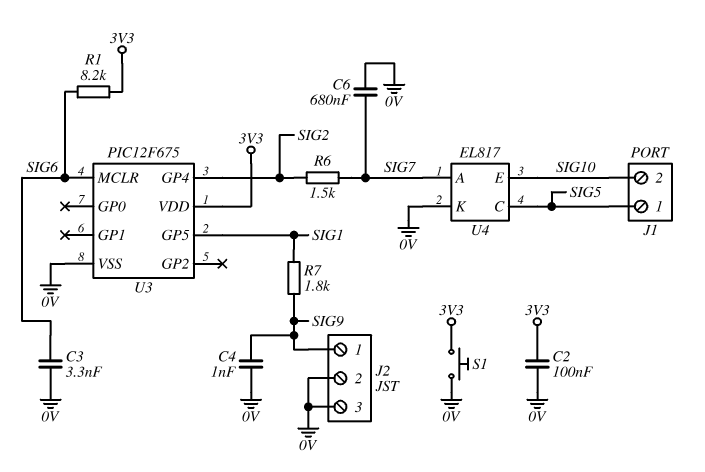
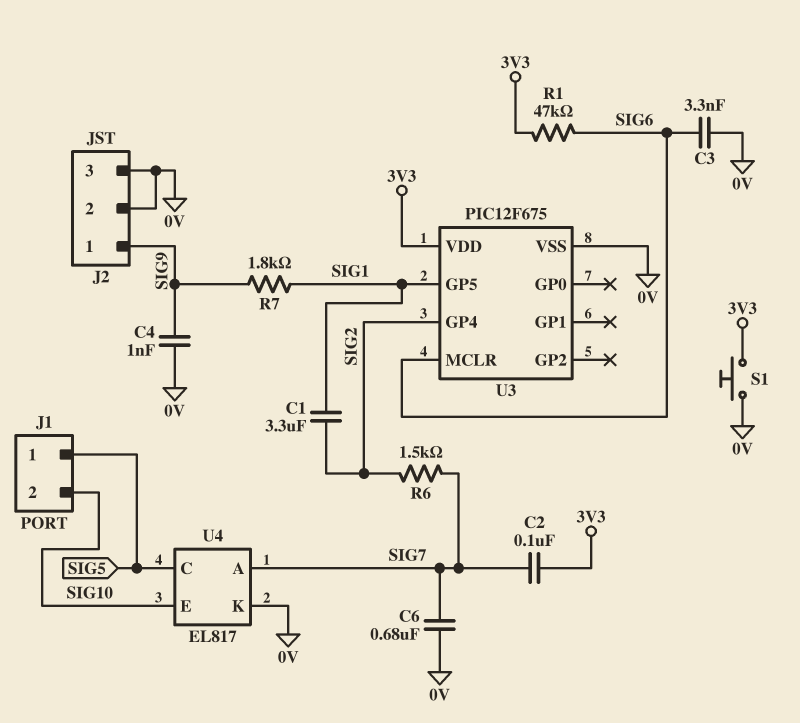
C1: none -> 3.3uF (SIG1, SIG2)
C2: 100nF (0V, 3V3) -> 100nF (3V3, SIG7)
R1: 8.2k (3V3, SIG6) -> 47k (3V3, SIG6)

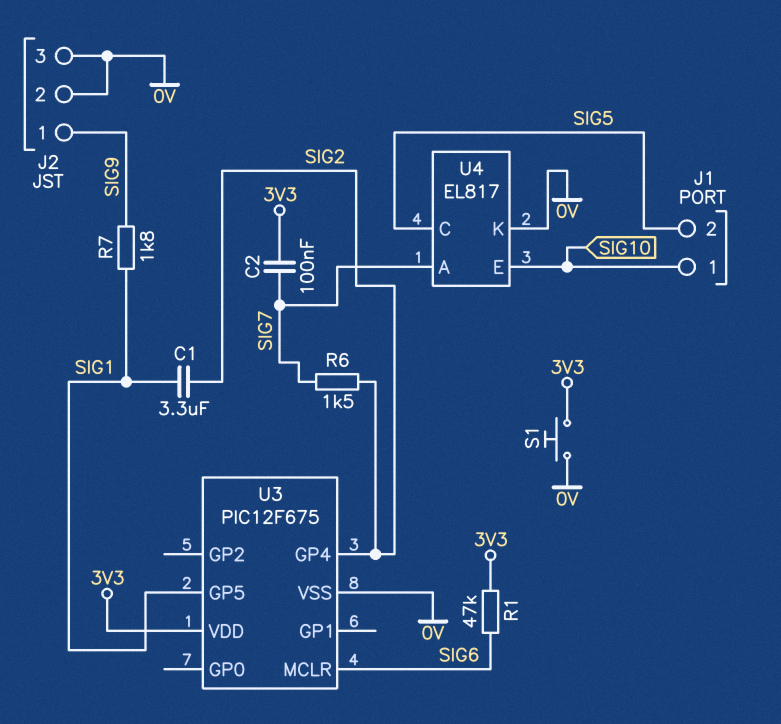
C3: 3.3nF (0V, SIG6) -> none
C4: 1nF (0V, SIG9) -> none
C6: 680nF (0V, SIG7) -> none
J1 pin 1: SIG5 -> SIG10
J1 pin 2: SIG10 -> SIG5

